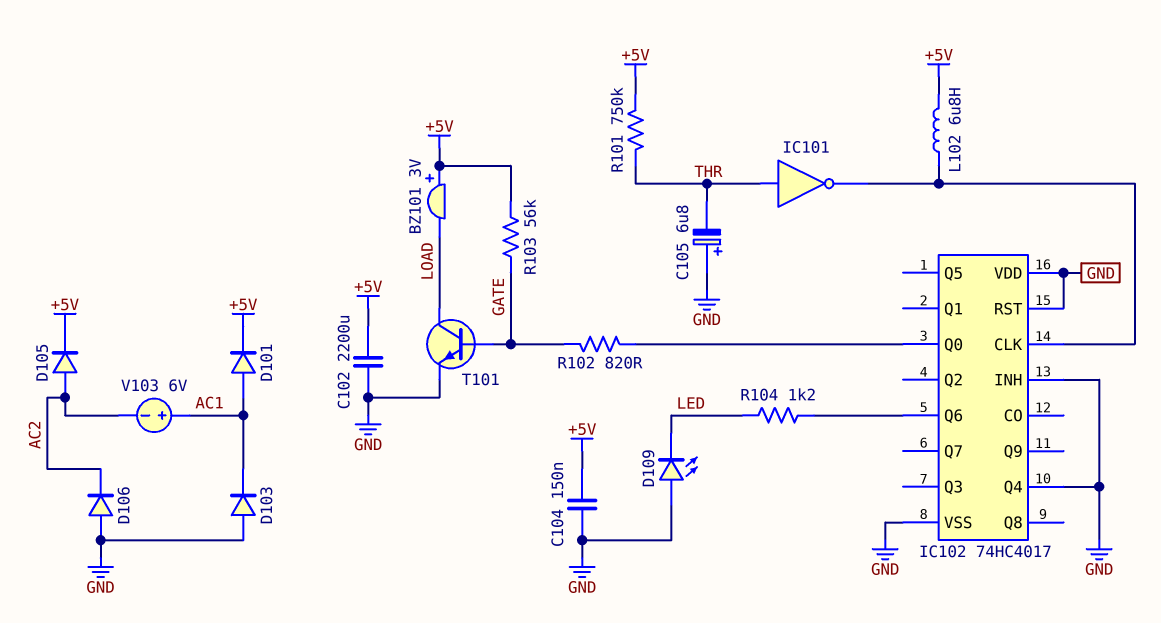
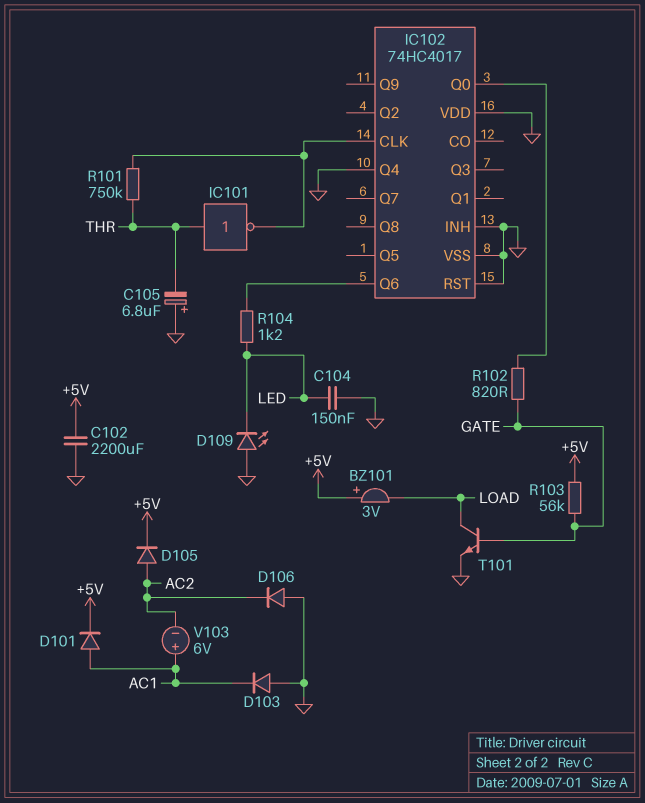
C104: 150nF (+5V, GND) -> 150nF (GND, LED)
L102: 6.8uH (+5V, IC102/CLK) -> none
R101: 750k (+5V, THR) -> 750k (IC102/CLK, THR)

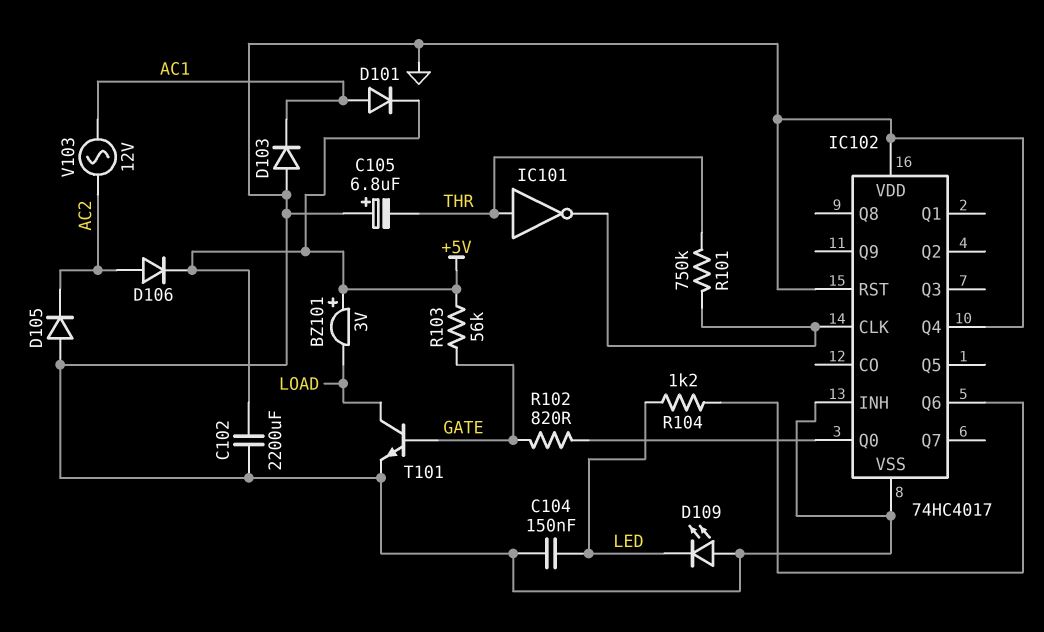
D105: diode (A AC2, K +5V) -> diode (A GND, K AC2)
D106: diode (A GND, K AC2) -> diode (A AC2, K +5V)
V103: 6V (plus AC1, minus AC2) -> AC 12V (AC1, AC2)

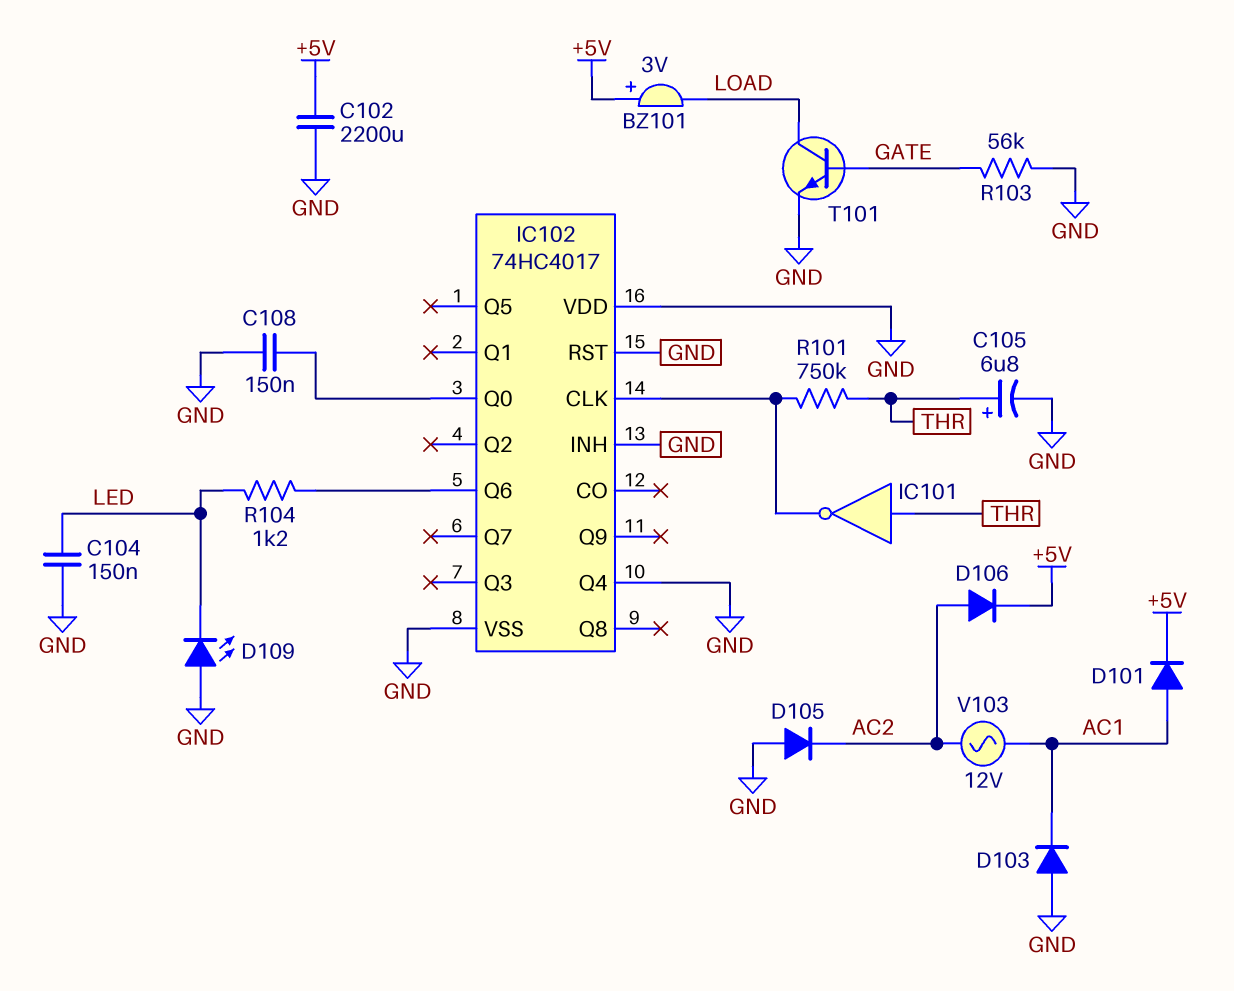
C105: 6.8uF (plus GND, minus THR) -> 6.8uF (plus THR, minus GND)
C108: none -> 150nF (GND, IC102/Q0)
R102: 820 (GATE, IC102/Q0) -> none
R103: 56k (+5V, GATE) -> 56k (GATE, GND)

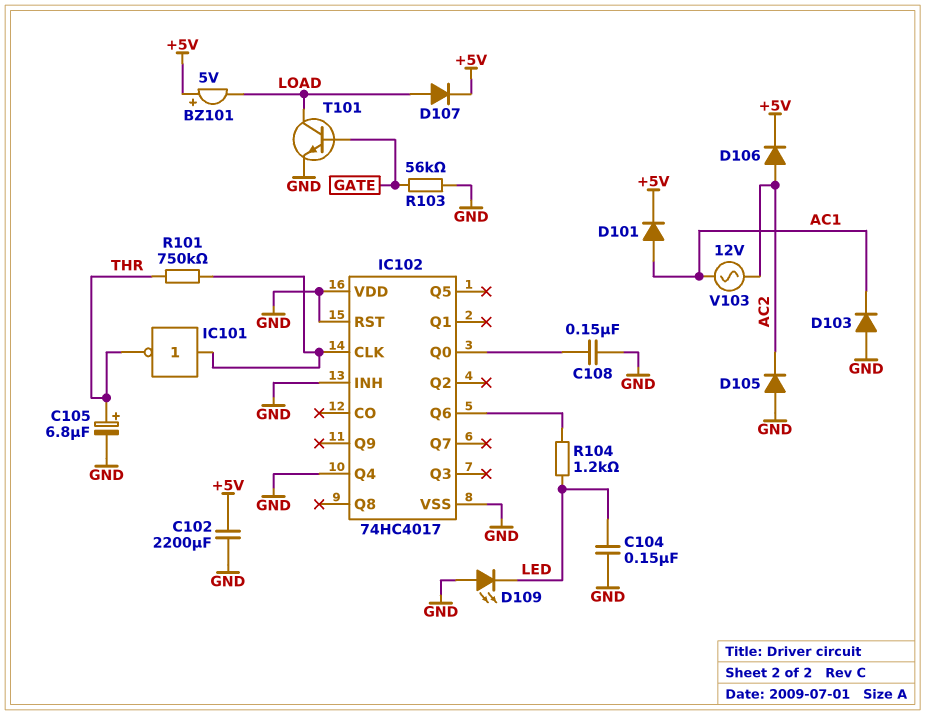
BZ101: buzzer 3V (plus +5V, minus LOAD) -> buzzer 5V (plus +5V, minus LOAD)
D107: none -> diode (A LOAD, K +5V)
IC101: NOT (in THR, out IC102/CLK) -> NOT (in IC102/CLK, out THR)

